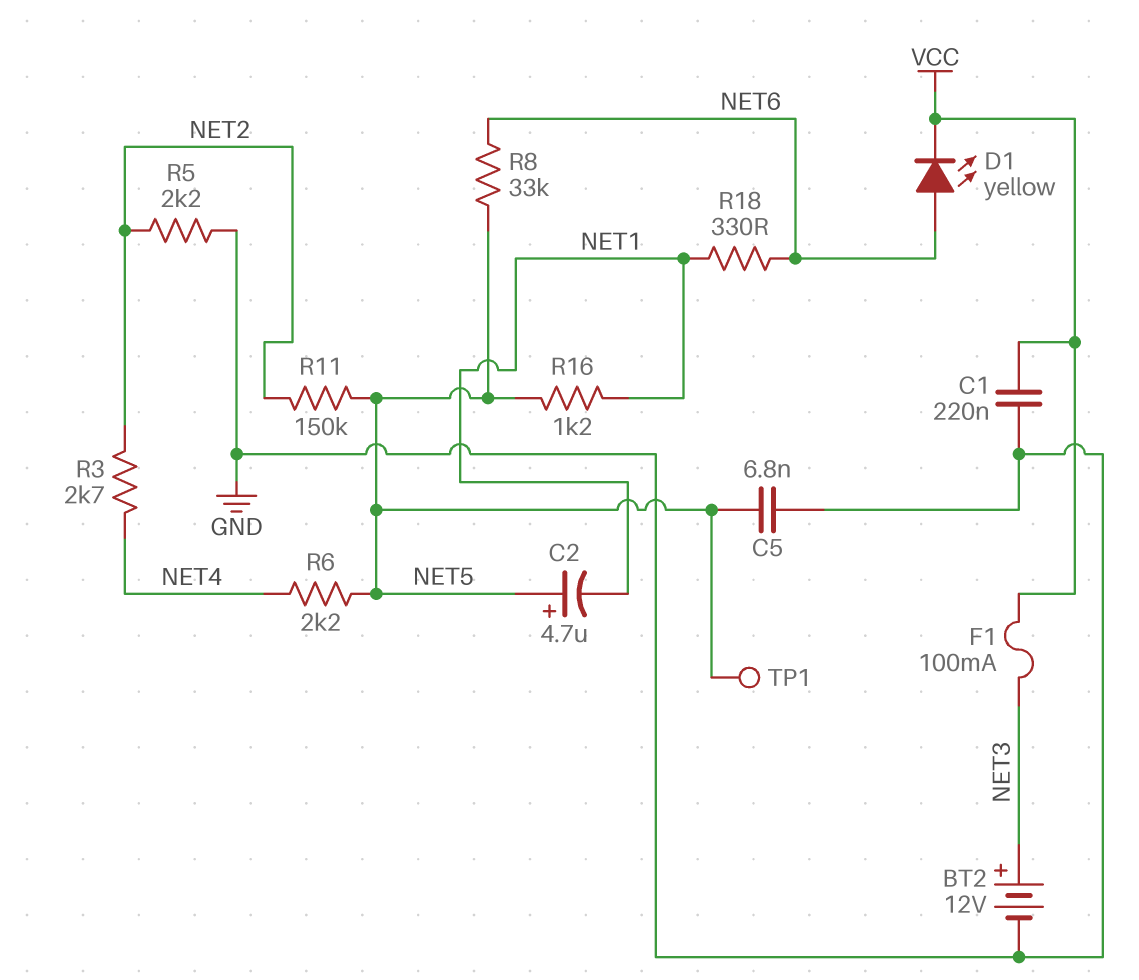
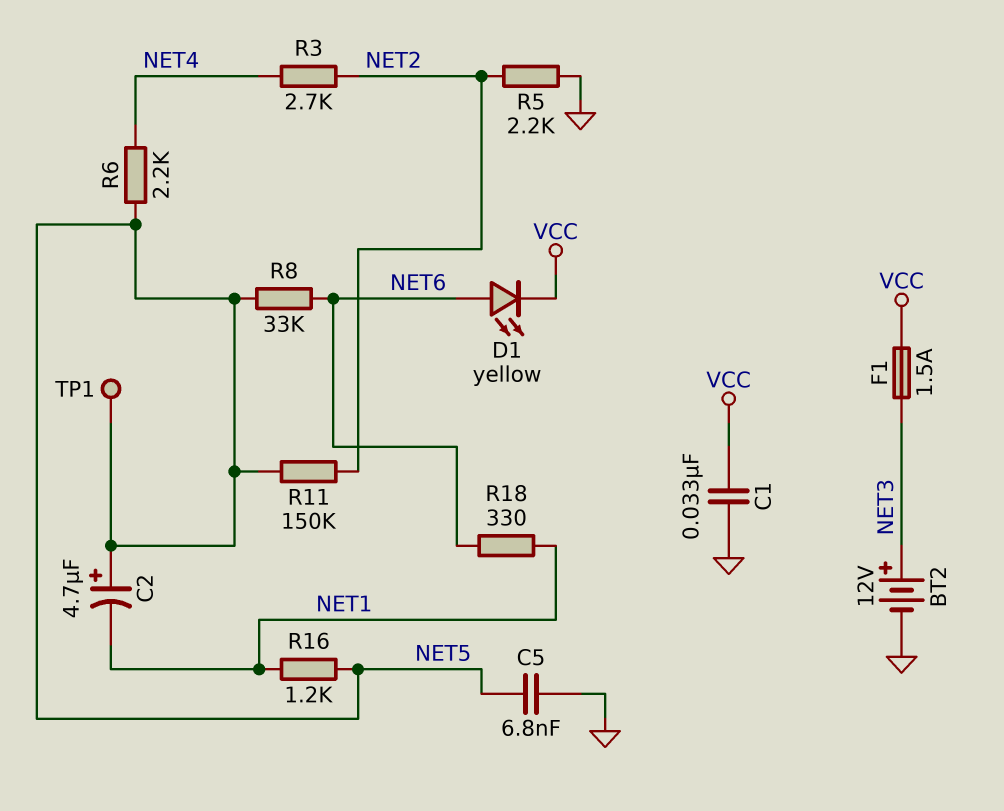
C1: 220nF (GND, VCC) -> 33nF (GND, VCC)
F1: 100mA (NET3, VCC) -> 1.5A (NET3, VCC)

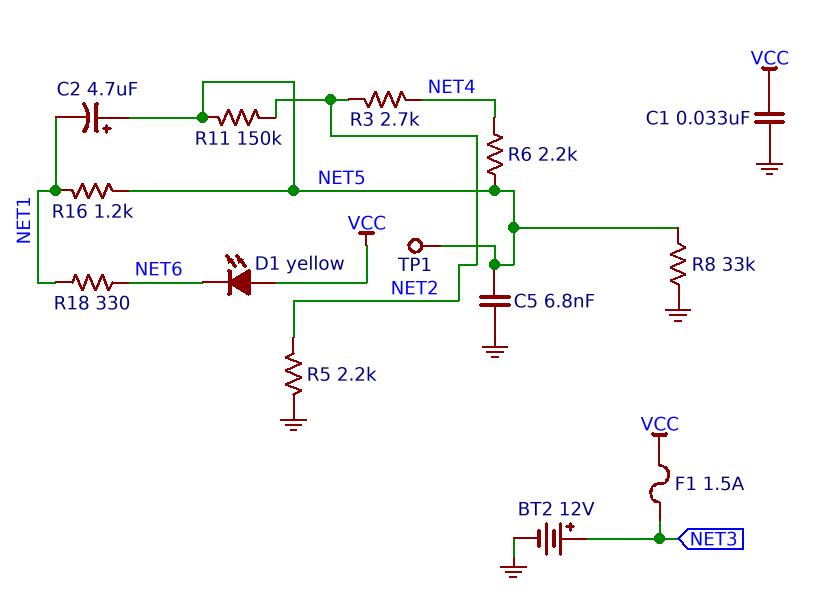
D1: LED yellow (A NET6, K VCC) -> LED yellow (A VCC, K NET6)
R8: 33k (NET5, NET6) -> 33k (GND, NET5)

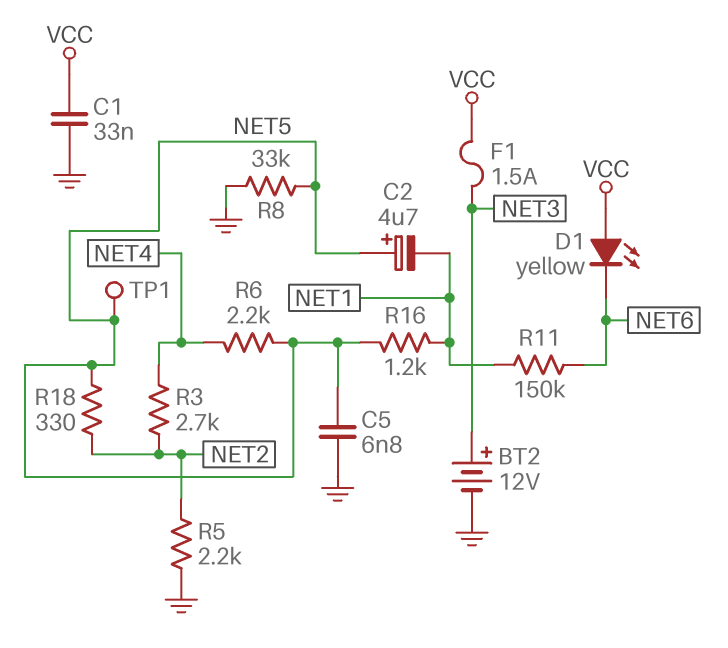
R11: 150k (NET2, NET5) -> 150k (NET1, NET6)
R18: 330 (NET1, NET6) -> 330 (NET2, NET5)

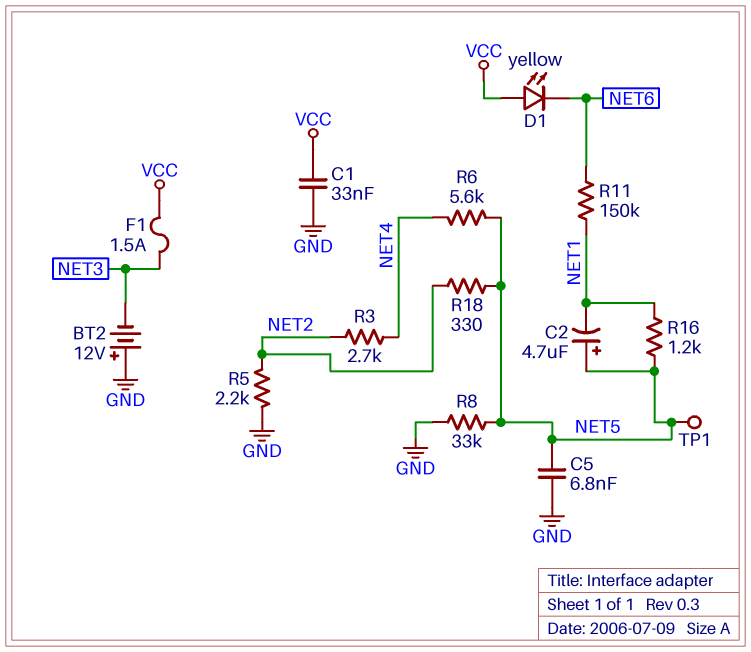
BT2: 12V (plus NET3, minus GND) -> 12V (plus GND, minus NET3)
R6: 2.2k (NET4, NET5) -> 5.6k (NET4, NET5)

